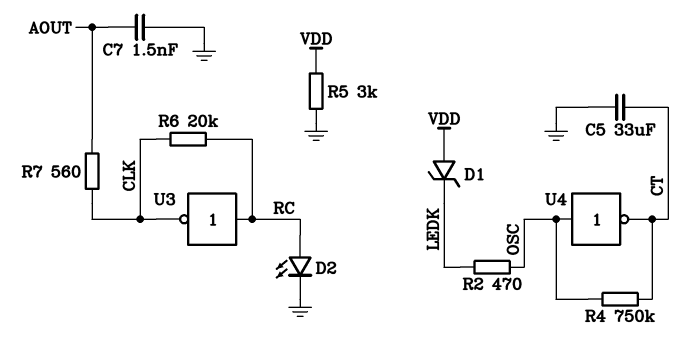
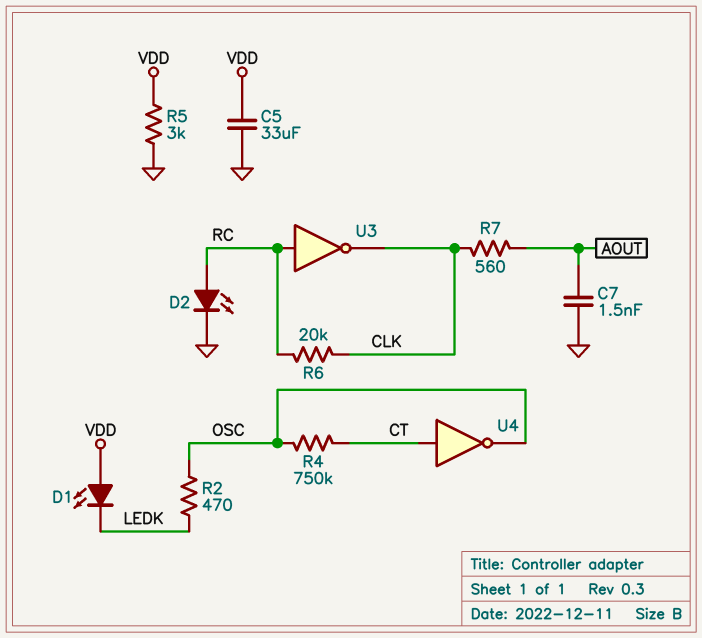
C5: 33uF (CT, GND) -> 33uF (GND, VDD)
D1: zener (A VDD, K LEDK) -> LED (A VDD, K LEDK)
U4: NOT (in OSC, out CT) -> NOT (in CT, out OSC)

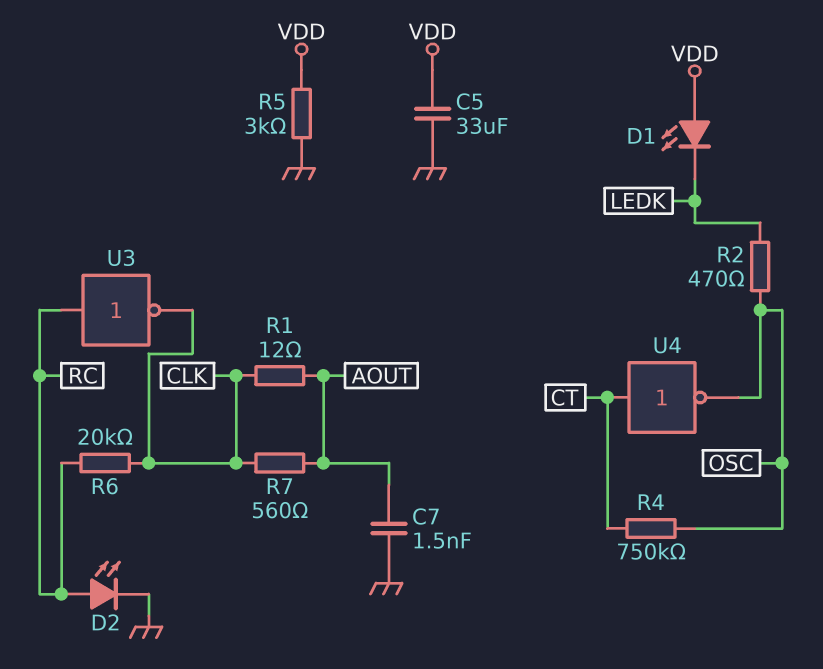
R1: none -> 12 (AOUT, CLK)

